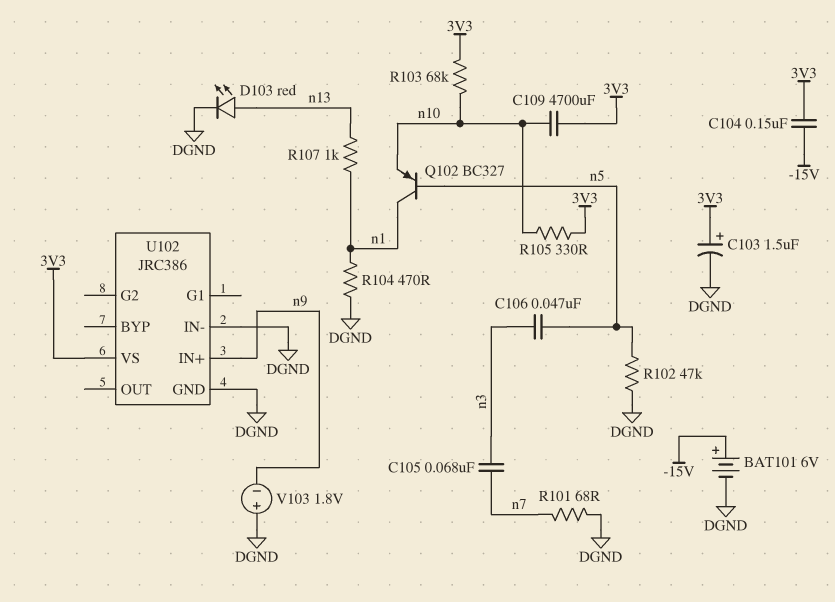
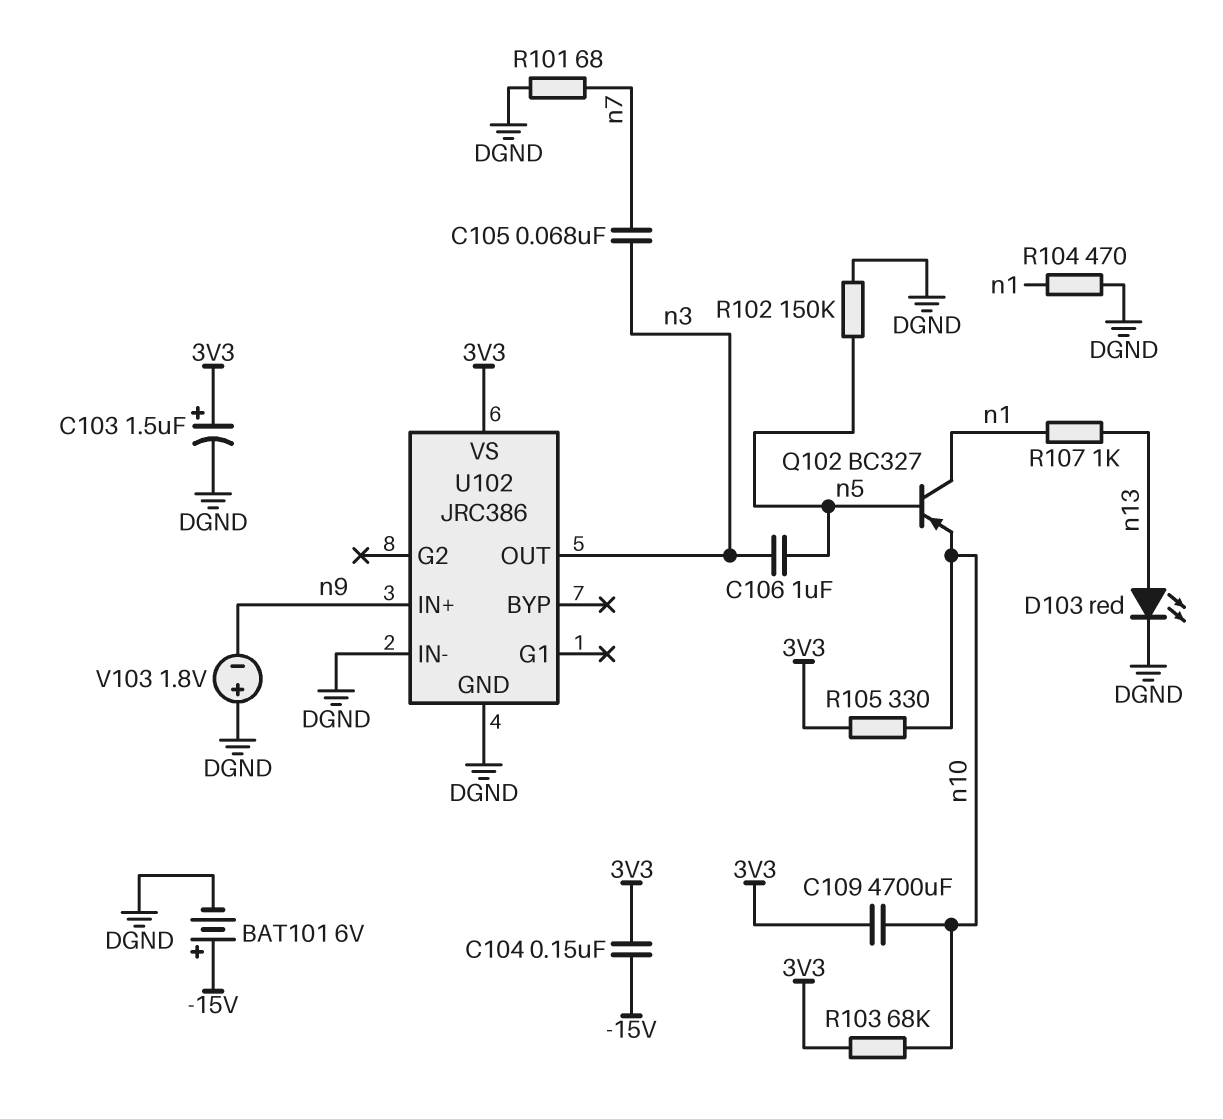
C106: 47nF (n3, n5) -> 1uF (n3, n5)
R102: 47k (DGND, n5) -> 150k (DGND, n5)
U102 pin OUT: none -> n3

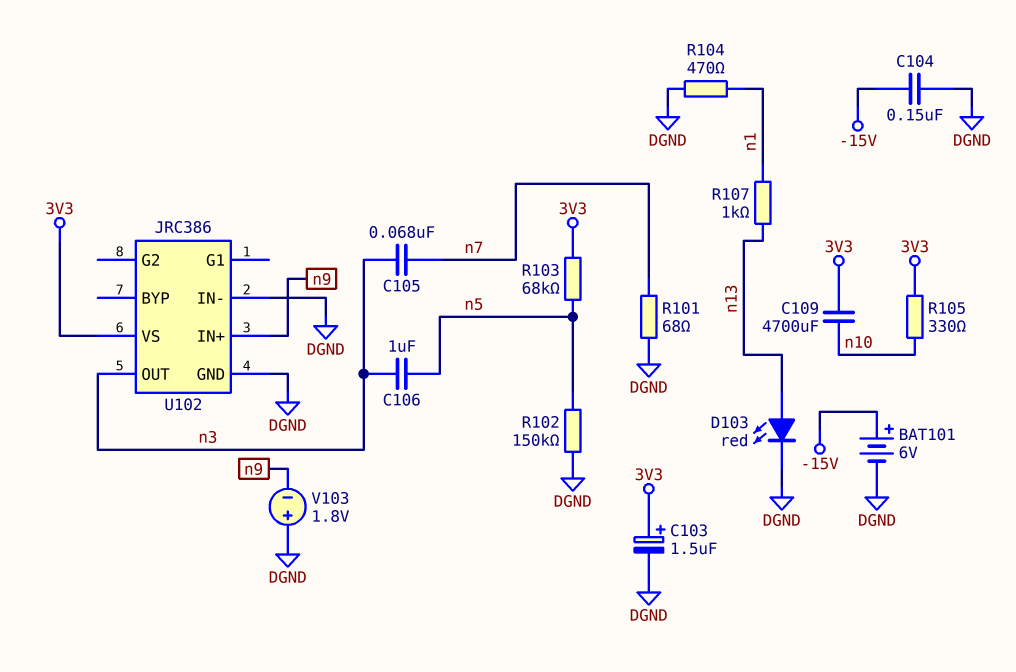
C104: 150nF (-15V, 3V3) -> 150nF (-15V, DGND)
Q102: PNP BC327 (B n5, C n1, E n10) -> none
R103: 68k (3V3, n10) -> 68k (3V3, n5)

